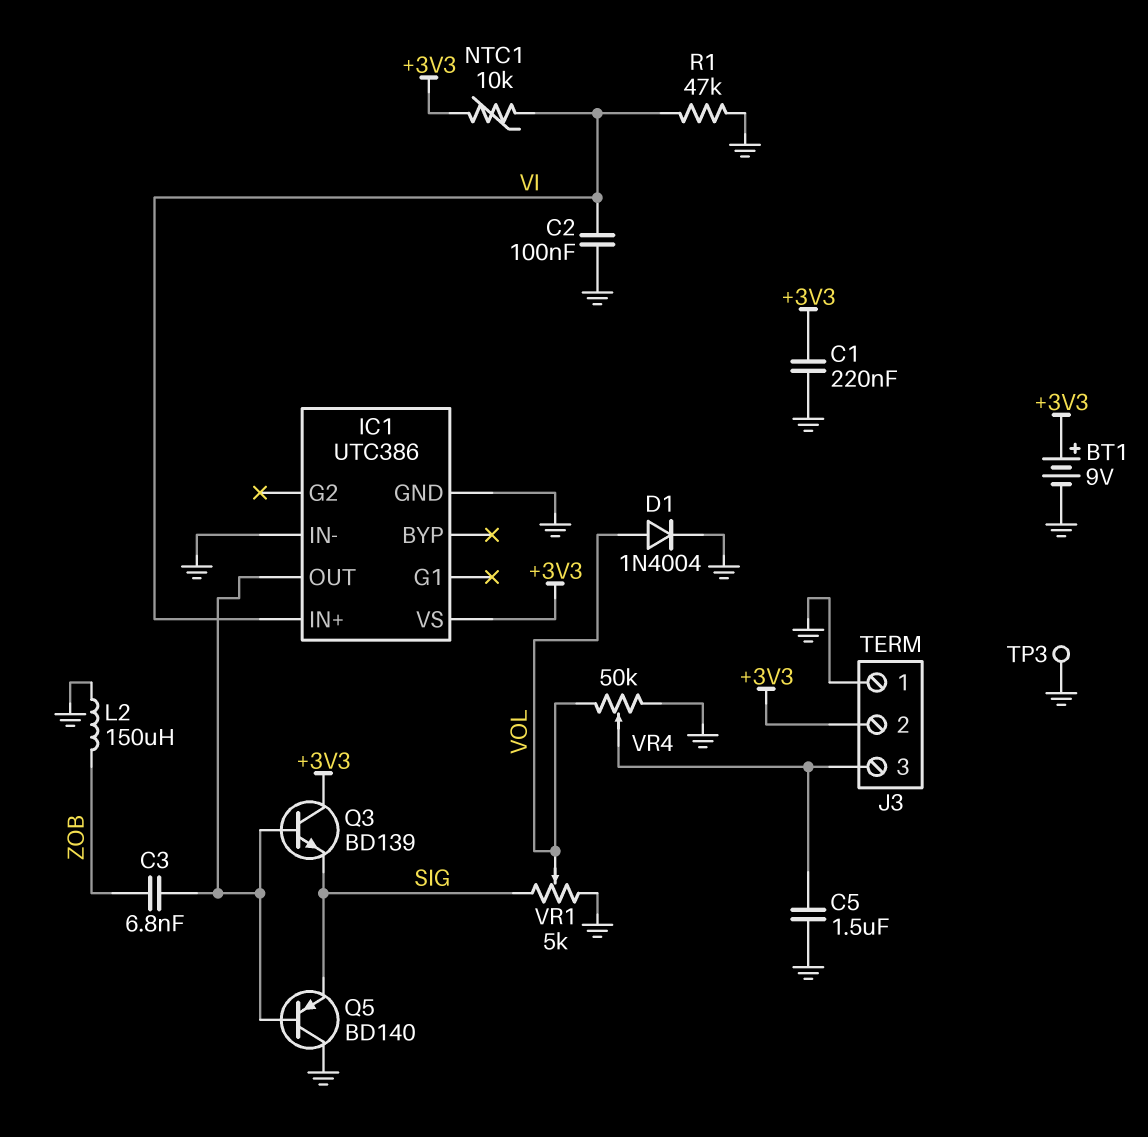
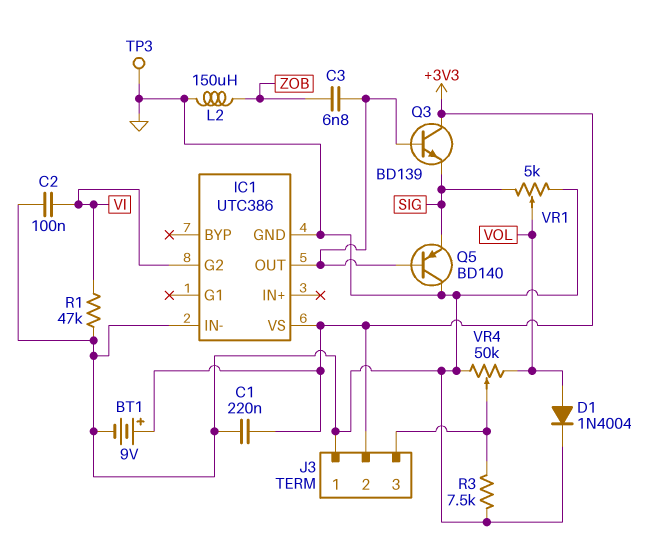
C5: 1.5uF (GND, J3/3) -> none
IC1 pin G2: none -> VI
IC1 pin IN+: VI -> none
NTC1: 10k (+3V3, VI) -> none
R3: none -> 7.5k (GND, J3/3)

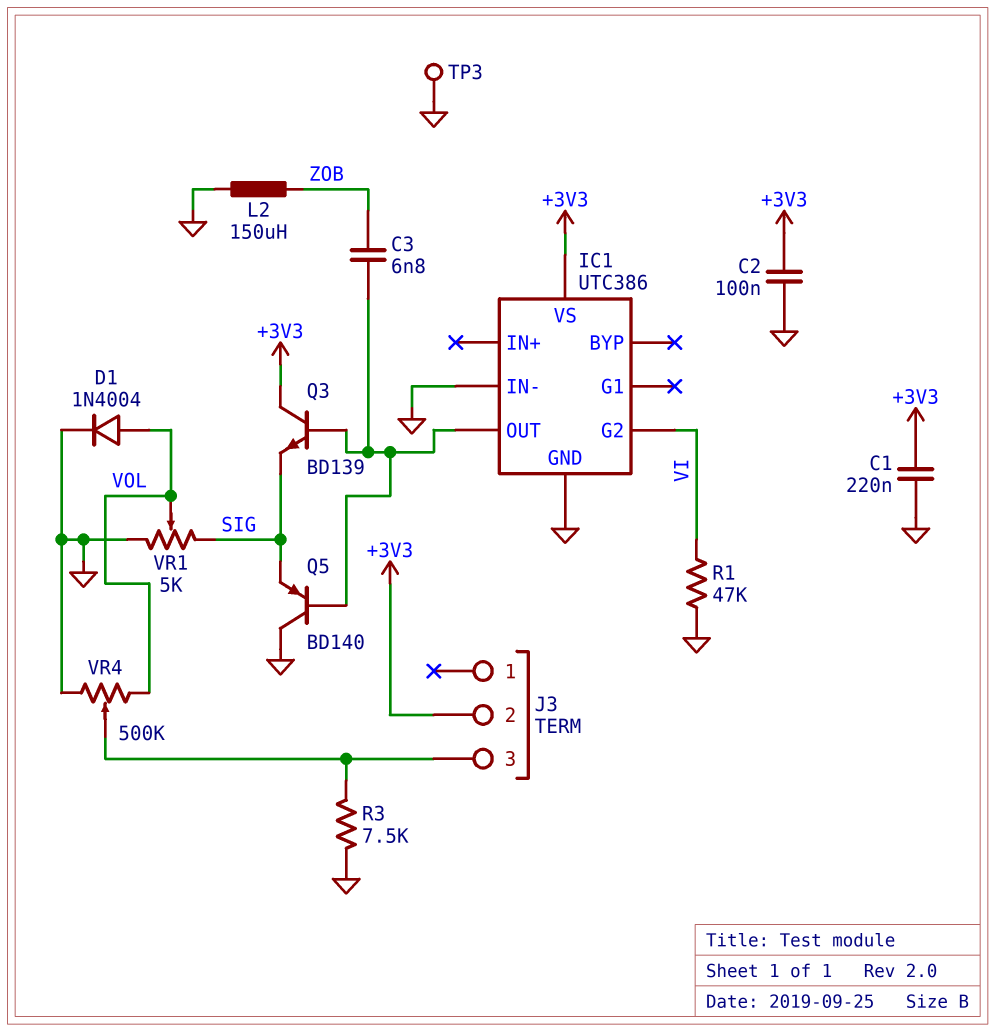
BT1: 9V (plus +3V3, minus GND) -> none
C2: 100nF (GND, VI) -> 100nF (+3V3, GND)
J3 pin 1: GND -> none
VR4: 50k (GND, VOL, wiper J3/3) -> 500k (GND, VOL, wiper J3/3)

